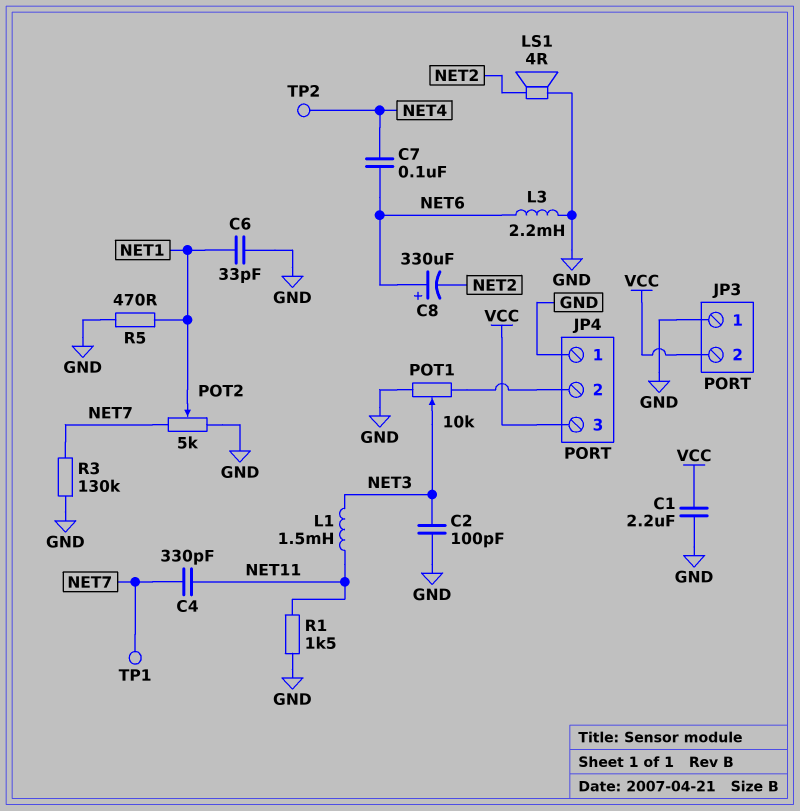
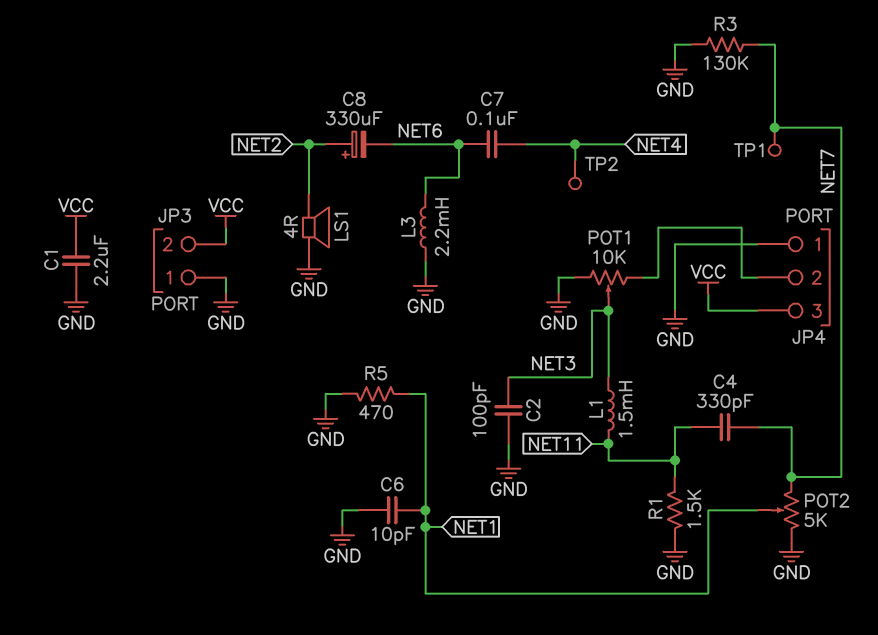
C6: 33pF (GND, NET1) -> 10pF (GND, NET1)
C8: 330uF (plus NET6, minus NET2) -> 330uF (plus NET2, minus NET6)

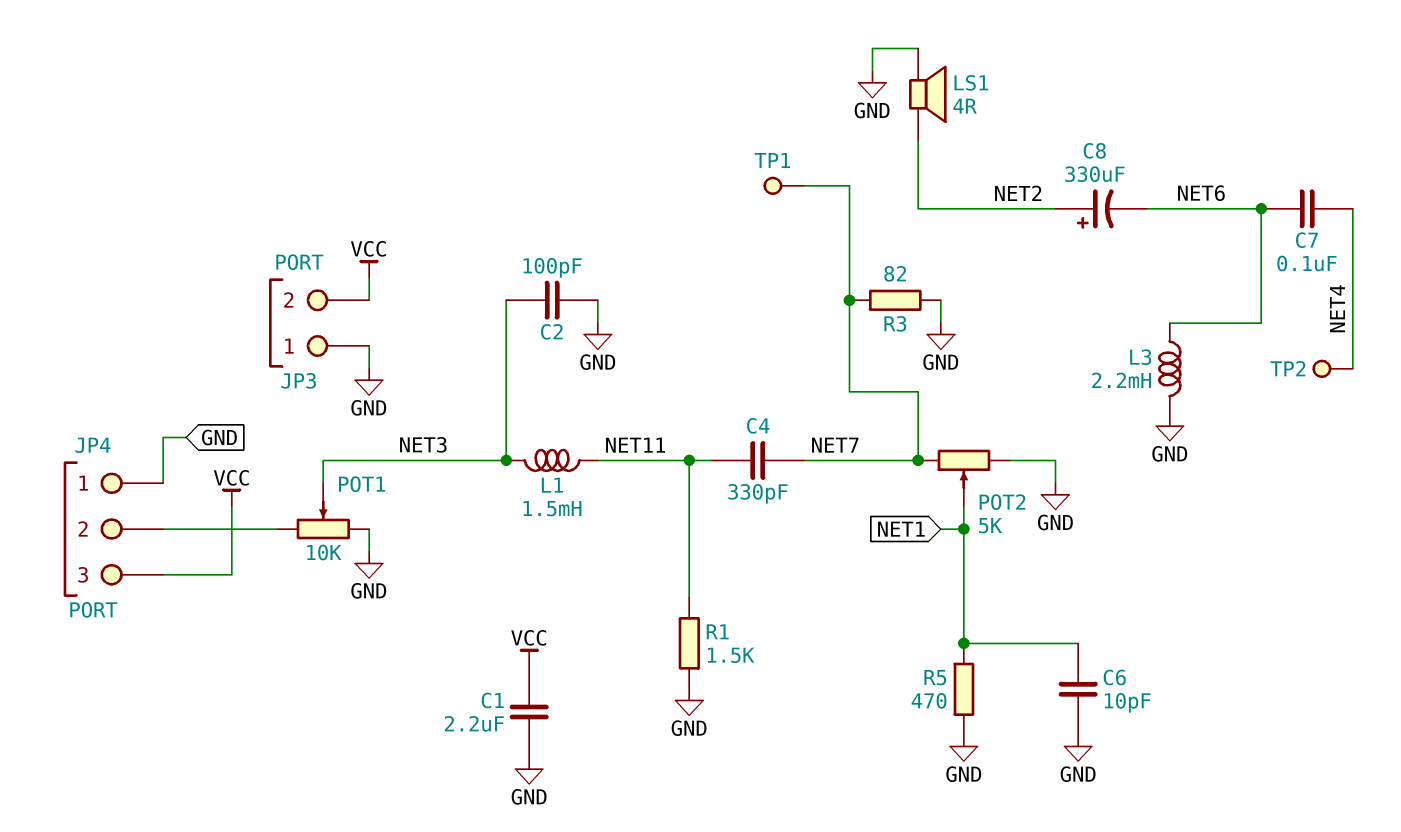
R3: 130k (GND, NET7) -> 82 (GND, NET7)

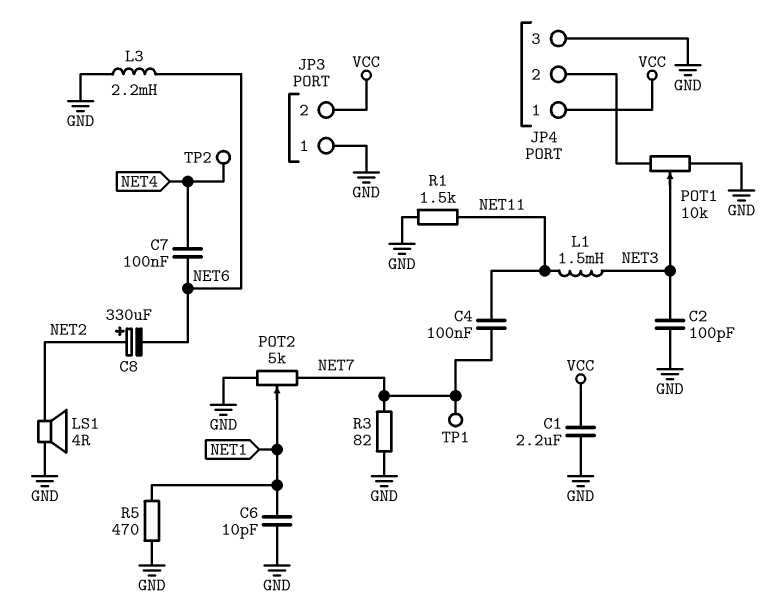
C4: 330pF (NET7, NET11) -> 100nF (NET7, NET11)
JP4 pin 1: GND -> VCC
JP4 pin 3: VCC -> GND

